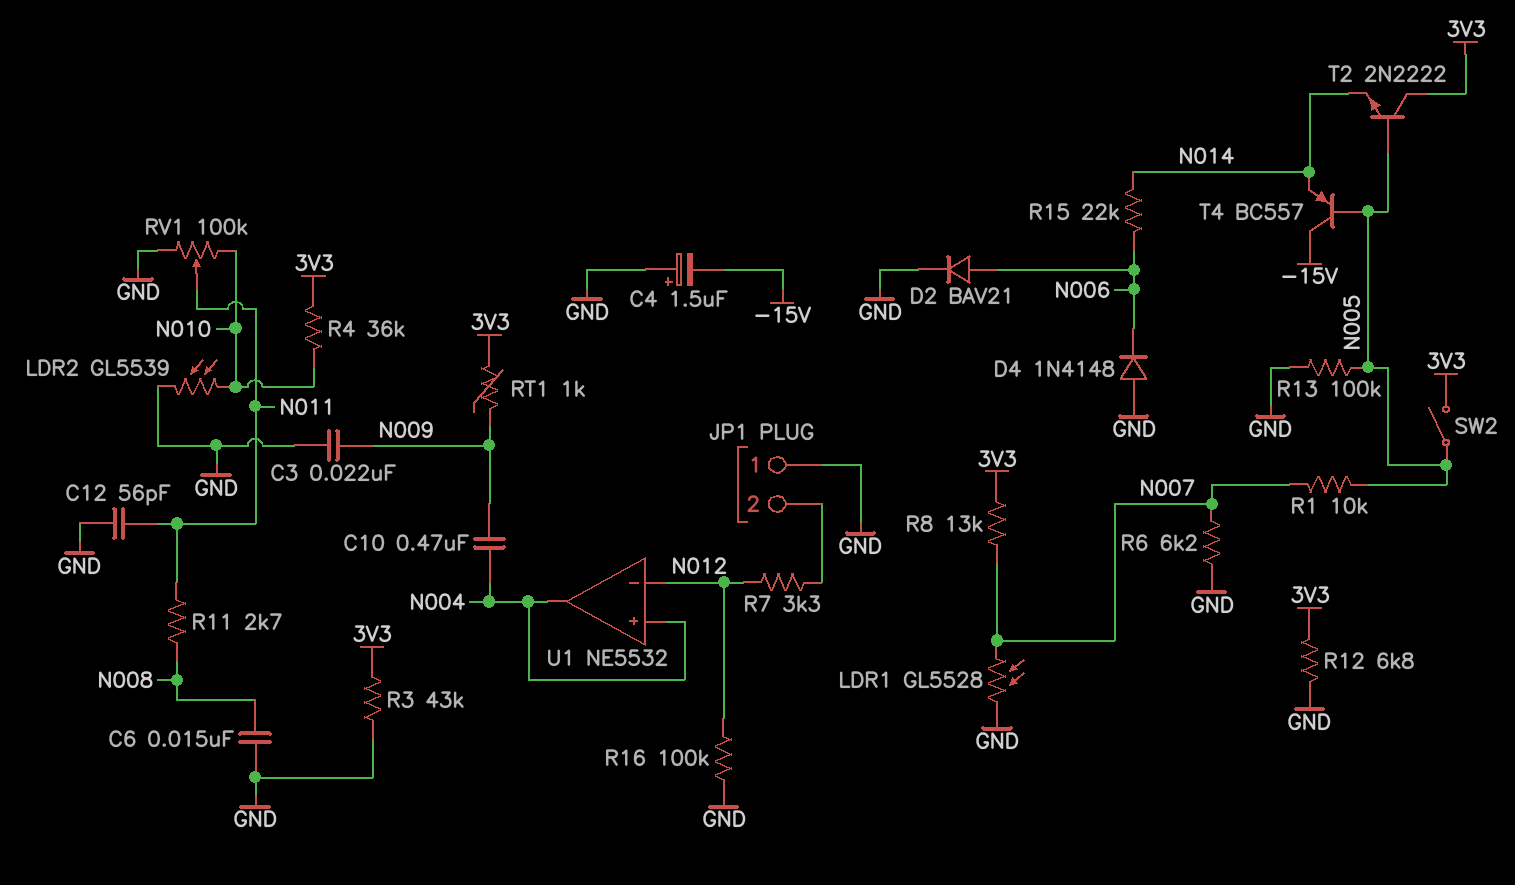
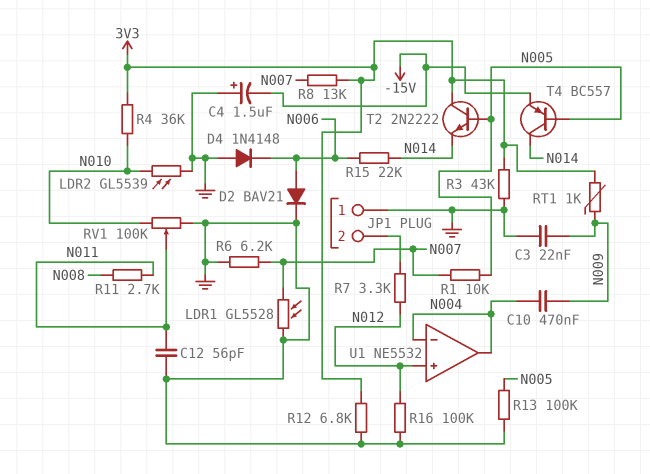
C6: 15nF (GND, N008) -> none
SW2: switch (3V3, N005) -> none
T4: PNP BC557 (B N005, C -15V, E N014) -> PNP BC557 (B N005, C N014, E -15V)
U1 pin in+: N004 -> N012
U1 pin in-: N012 -> N004

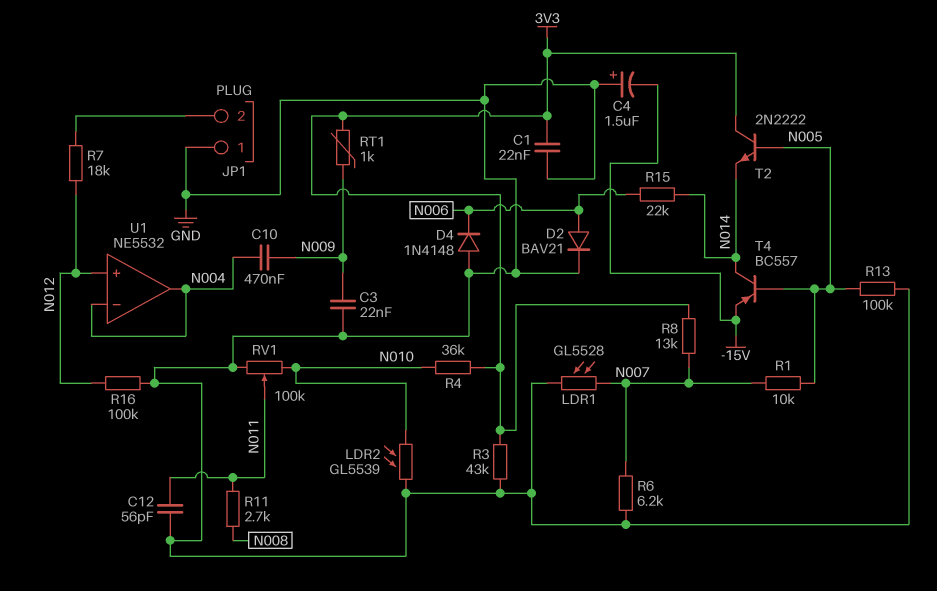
C1: none -> 22nF (3V3, GND)
R7: 3.3k (JP1/2, N012) -> 18k (JP1/2, N012)
R12: 6.8k (3V3, GND) -> none

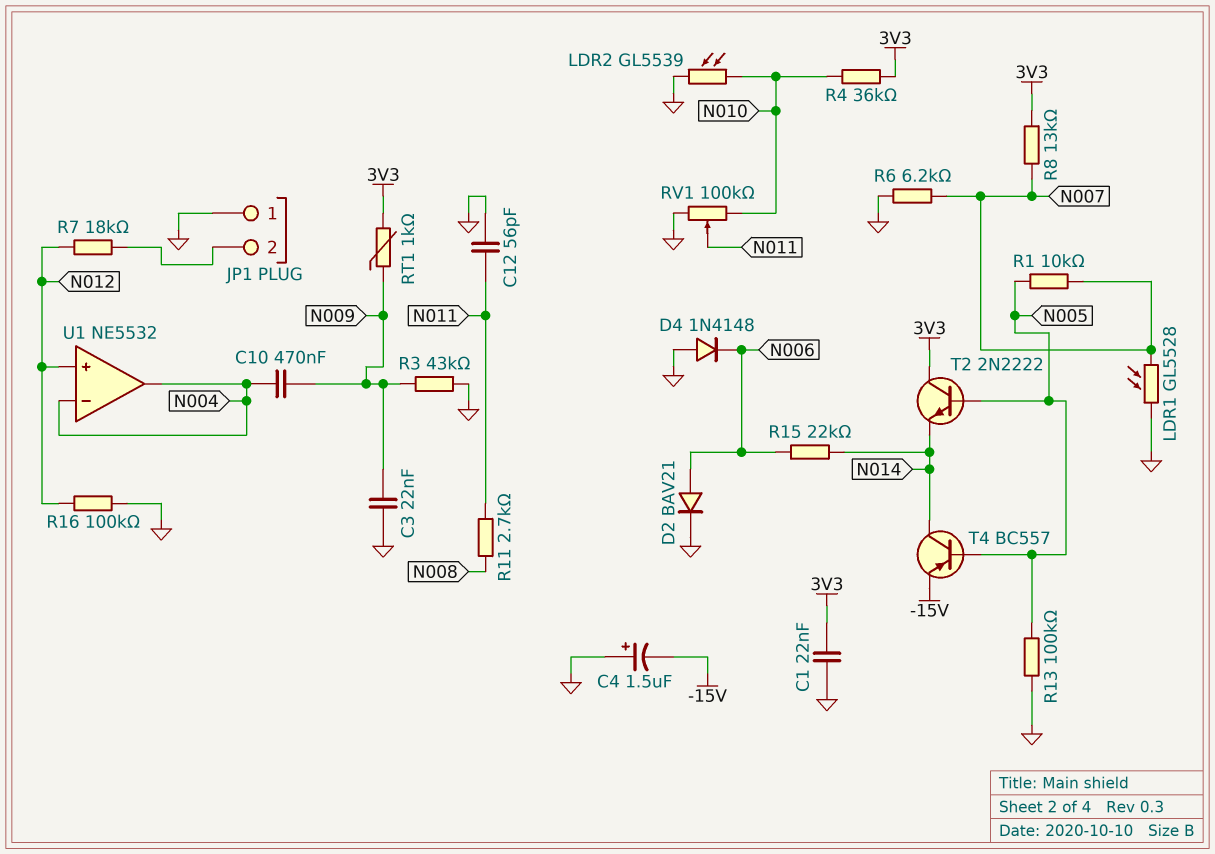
R3: 43k (3V3, GND) -> 43k (GND, N009)

